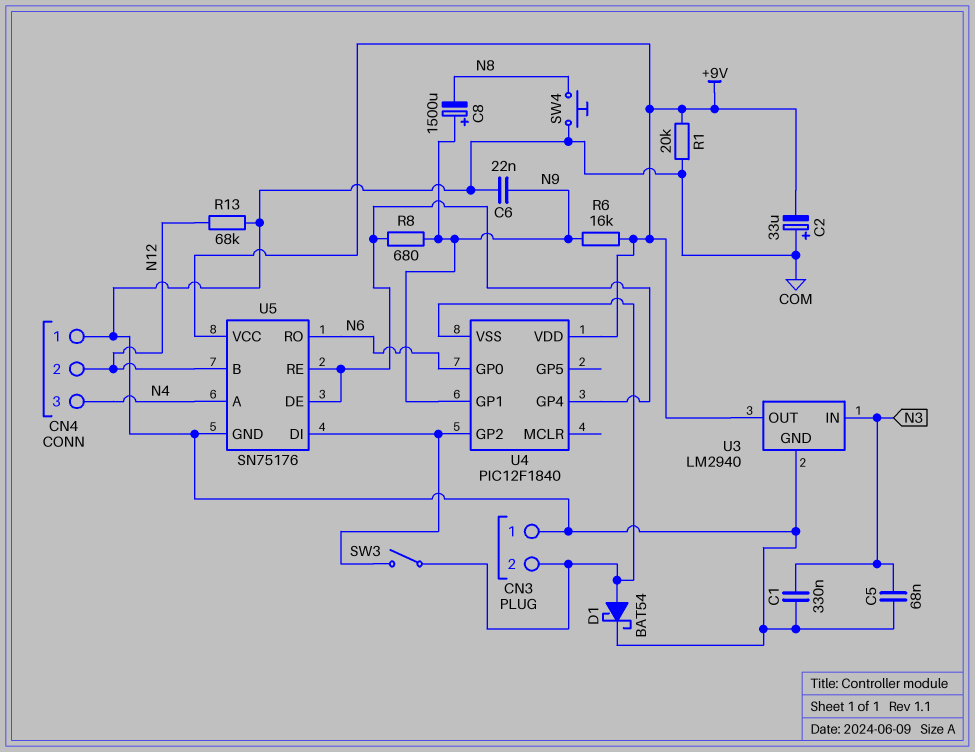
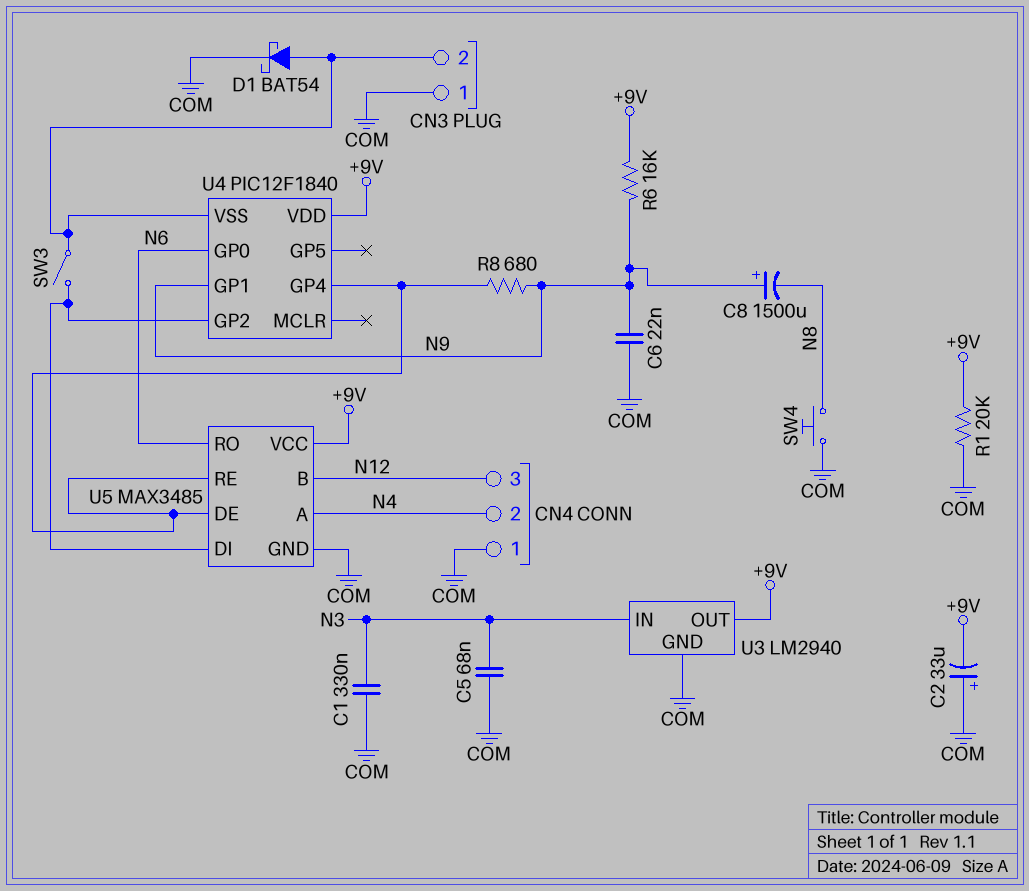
CN4 pin 2: N12 -> N4
CN4 pin 3: N4 -> N12
R13: 68k (COM, N12) -> none
U5: SN75176 -> MAX3485

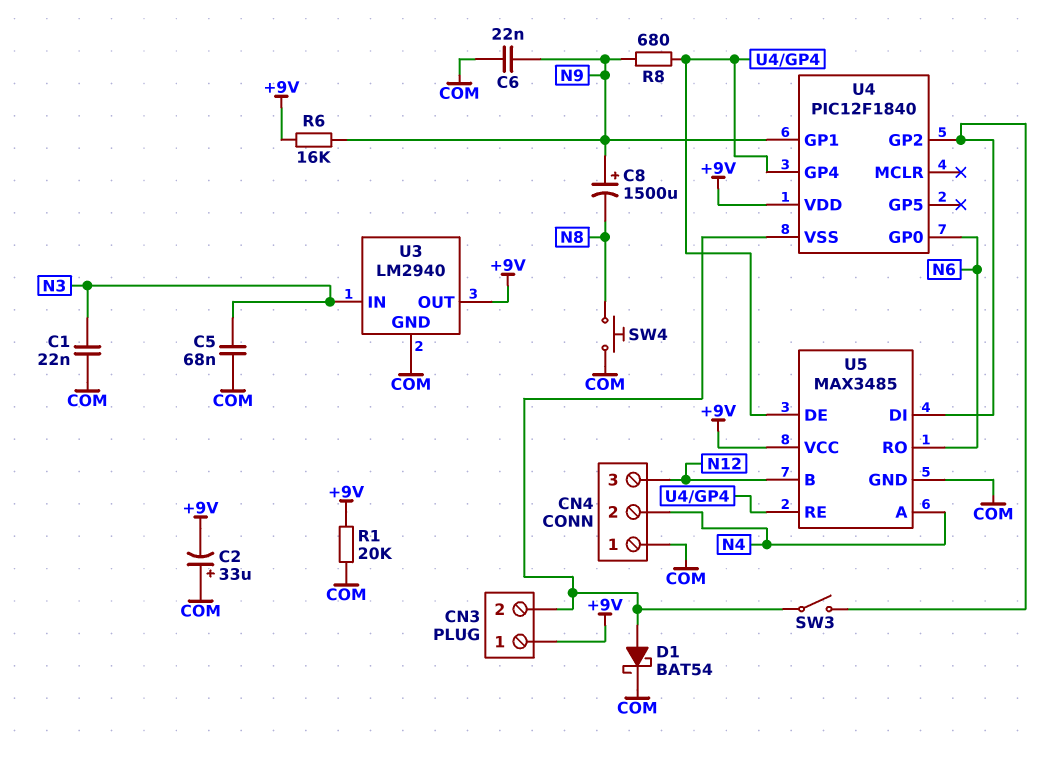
C1: 330nF (COM, N3) -> 22nF (COM, N3)
CN3 pin 1: COM -> +9V

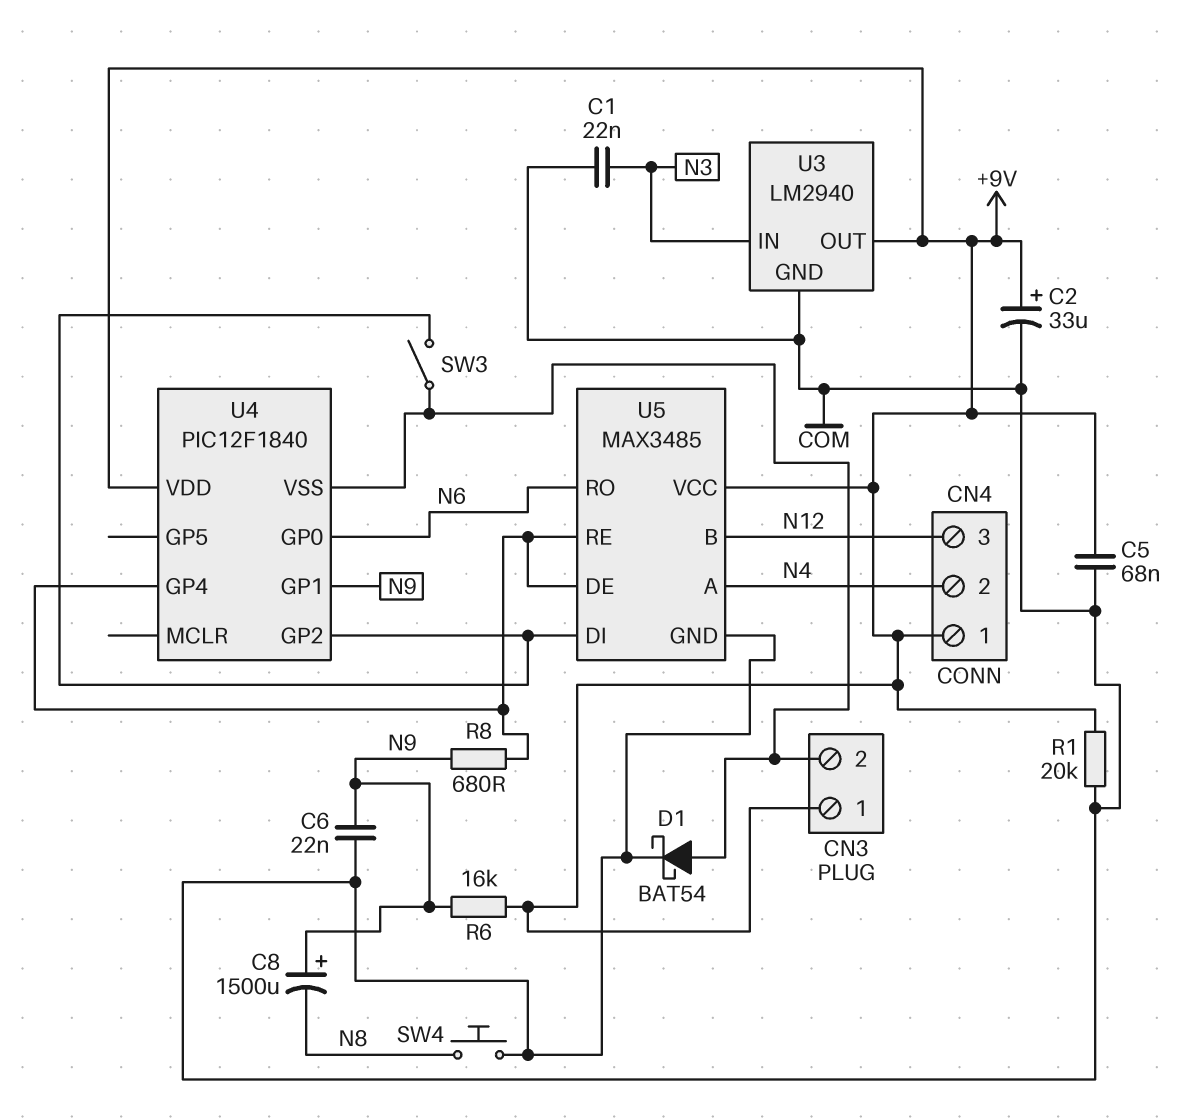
C2: 33uF (plus COM, minus +9V) -> 33uF (plus +9V, minus COM)
C5: 68nF (COM, N3) -> 68nF (+9V, COM)
CN4 pin 1: COM -> +9V

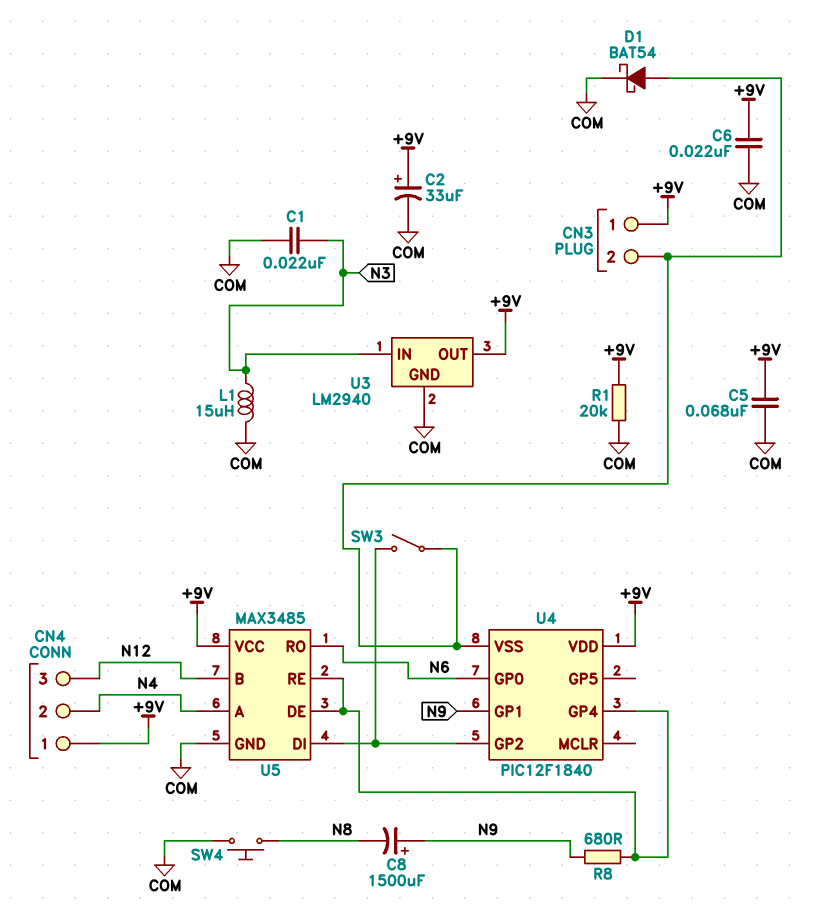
C6: 22nF (COM, N9) -> 22nF (+9V, COM)
L1: none -> 15uH (COM, N3)
R6: 16k (+9V, N9) -> none

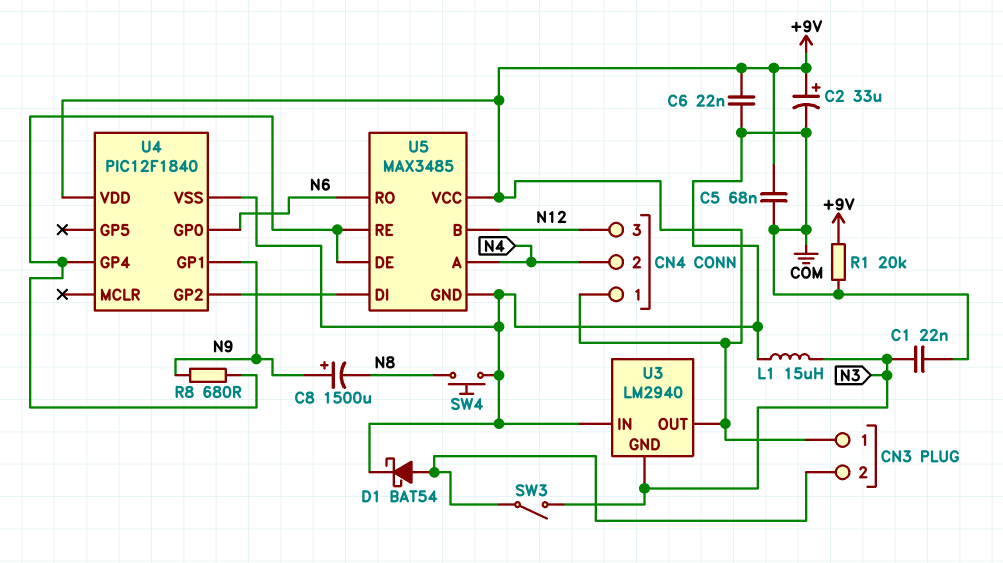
SW3: switch (CN3/2, U4/GP2) -> switch (CN3/2, N3)
U3 pin GND: COM -> N3
U3 pin IN: N3 -> COM
U4 pin VSS: CN3/2 -> COM

